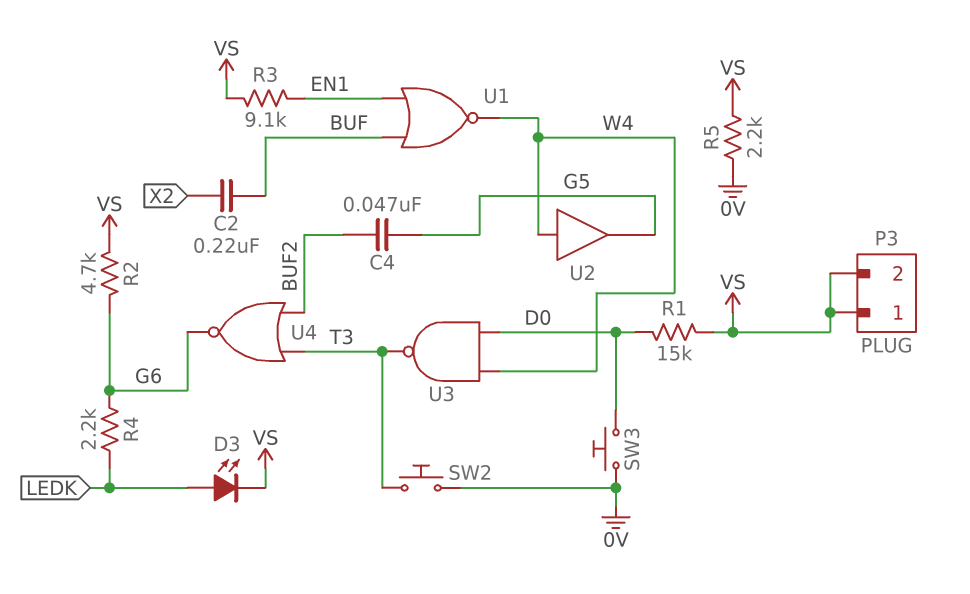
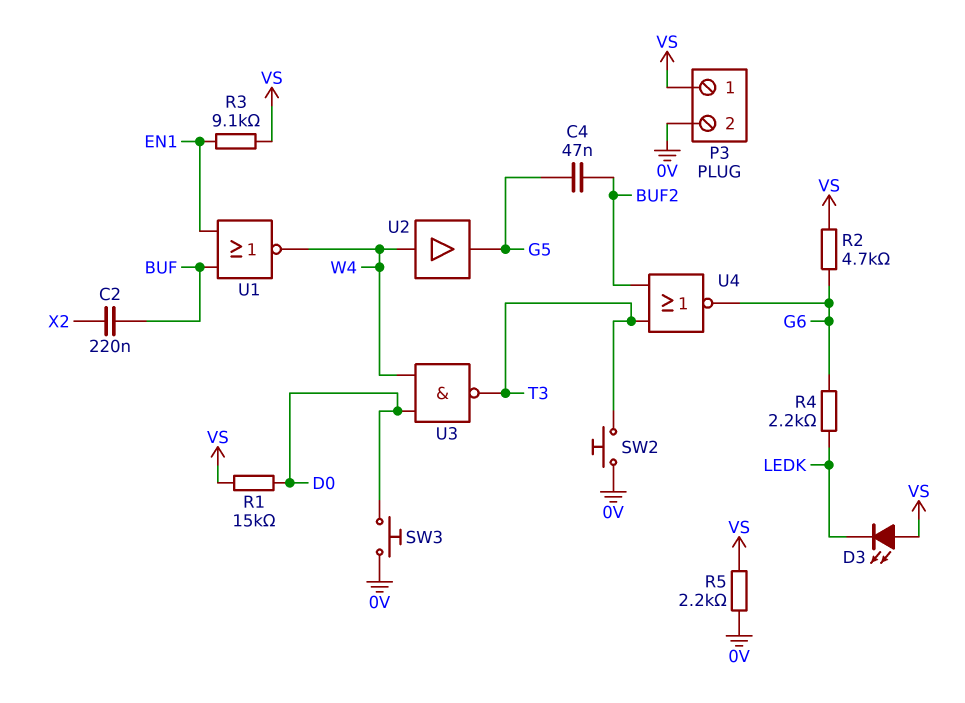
D3: LED (A LEDK, K VS) -> LED (A VS, K LEDK)
P3 pin 2: VS -> 0V

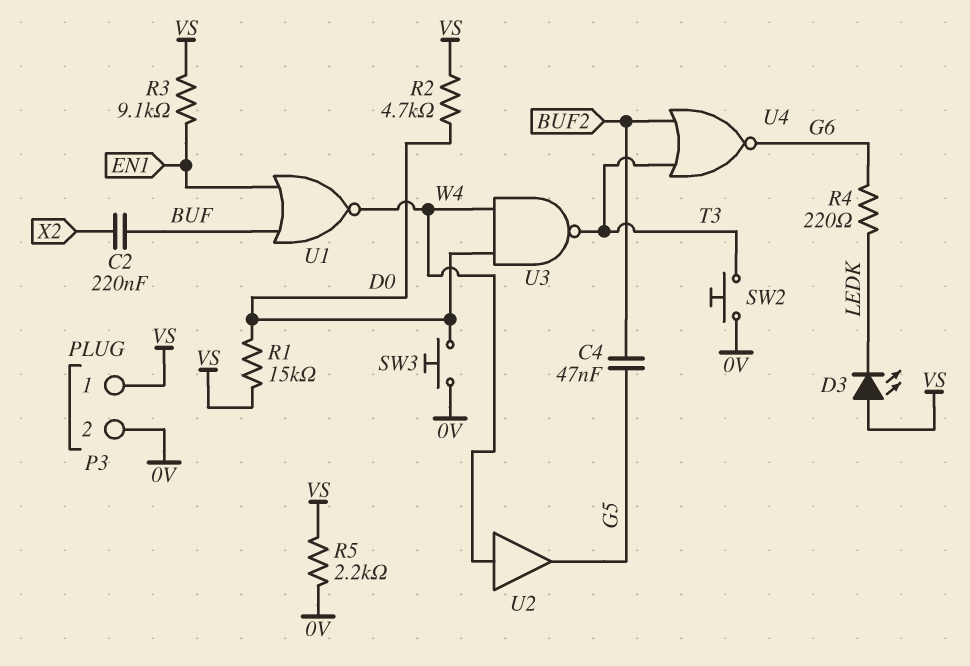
R2: 4.7k (G6, VS) -> 4.7k (D0, VS)
R4: 2.2k (G6, LEDK) -> 220 (G6, LEDK)

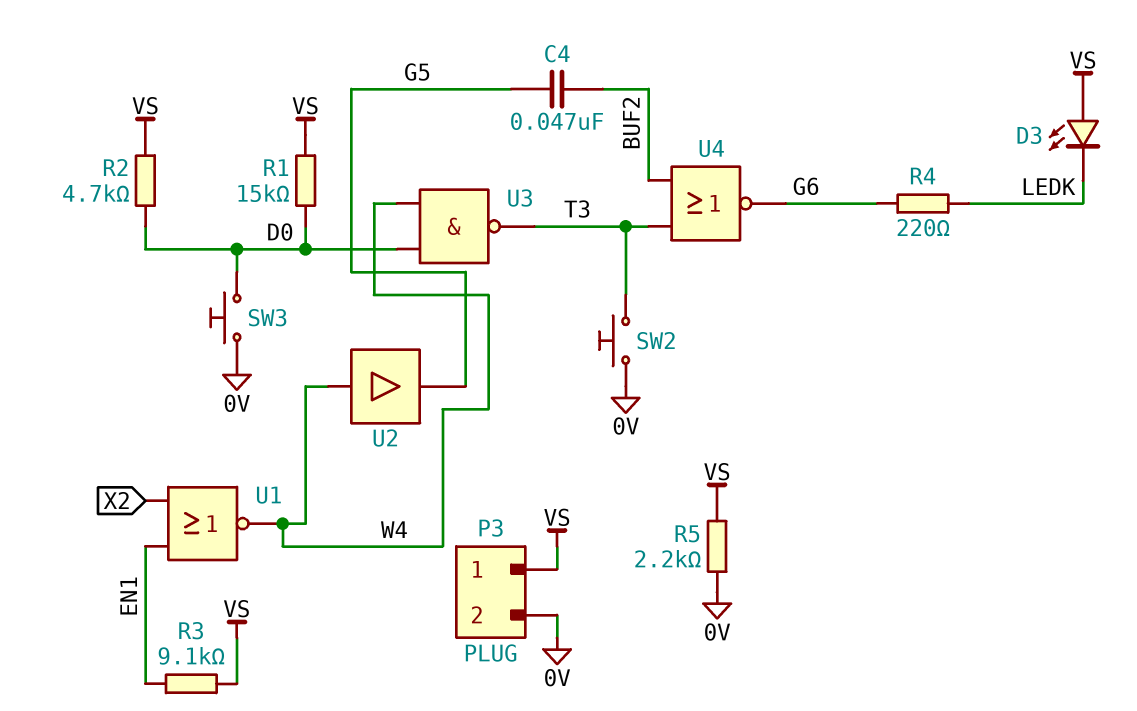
C2: 220nF (BUF, X2) -> none
U1: NOR (in BUF, in EN1, out W4) -> NOR (in EN1, in X2, out W4)

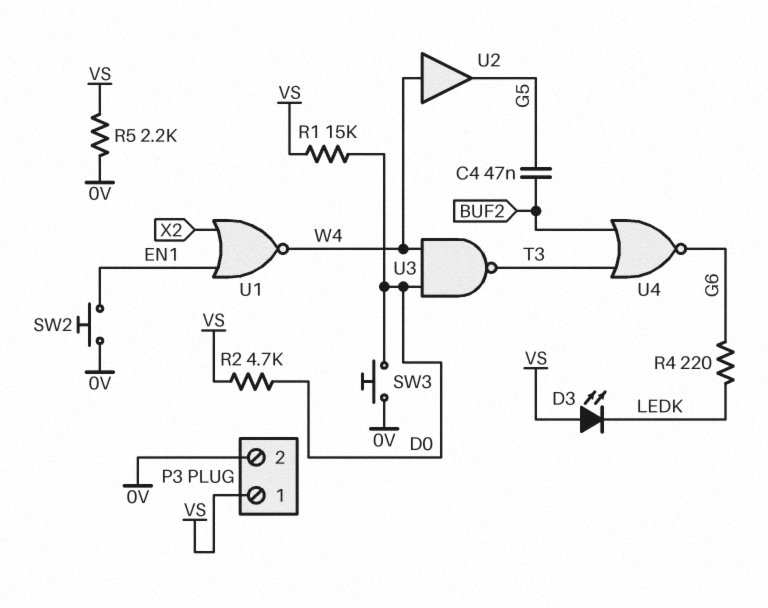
R3: 9.1k (EN1, VS) -> none
SW2: button (0V, T3) -> button (0V, EN1)

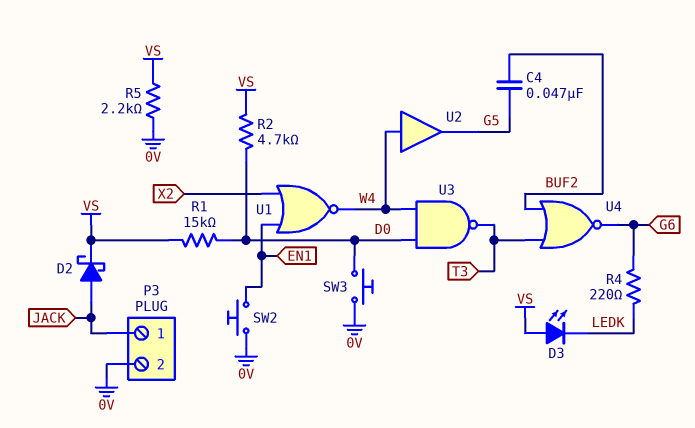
D2: none -> schottky (A JACK, K VS)
P3 pin 1: VS -> JACK

